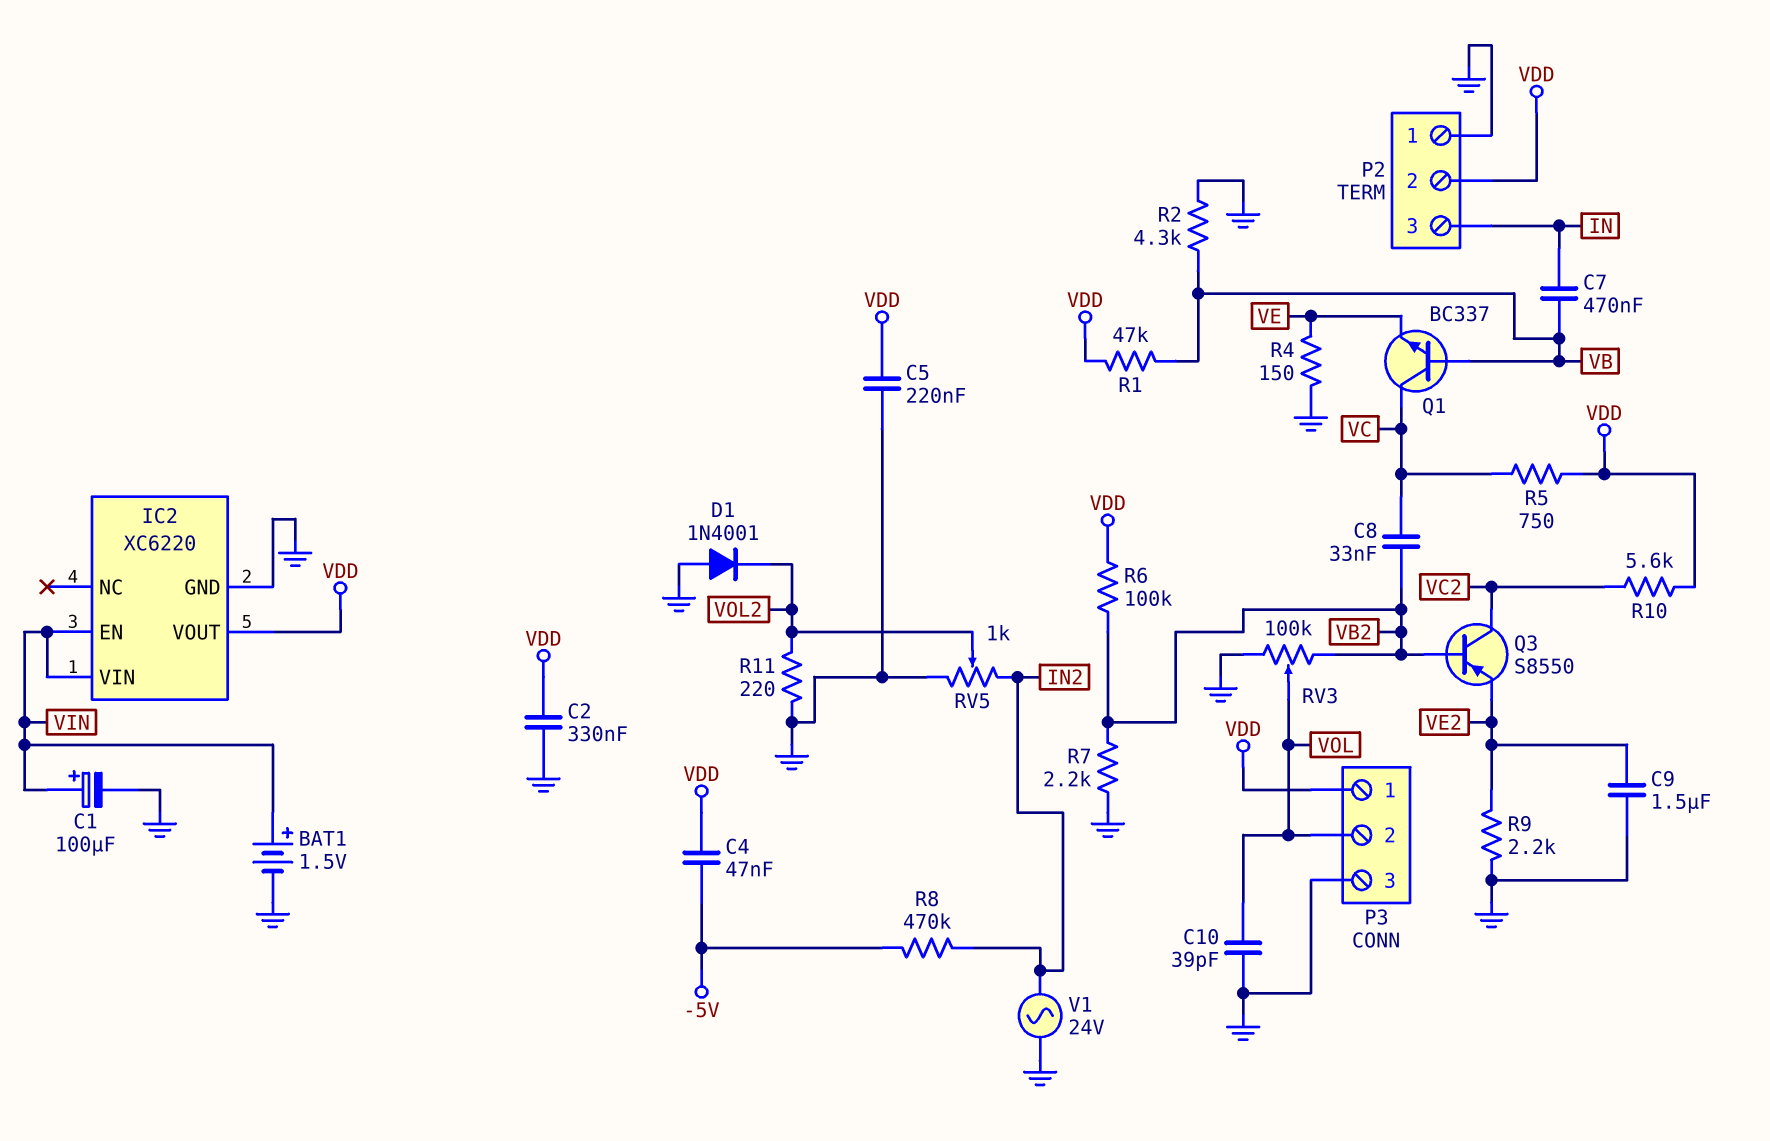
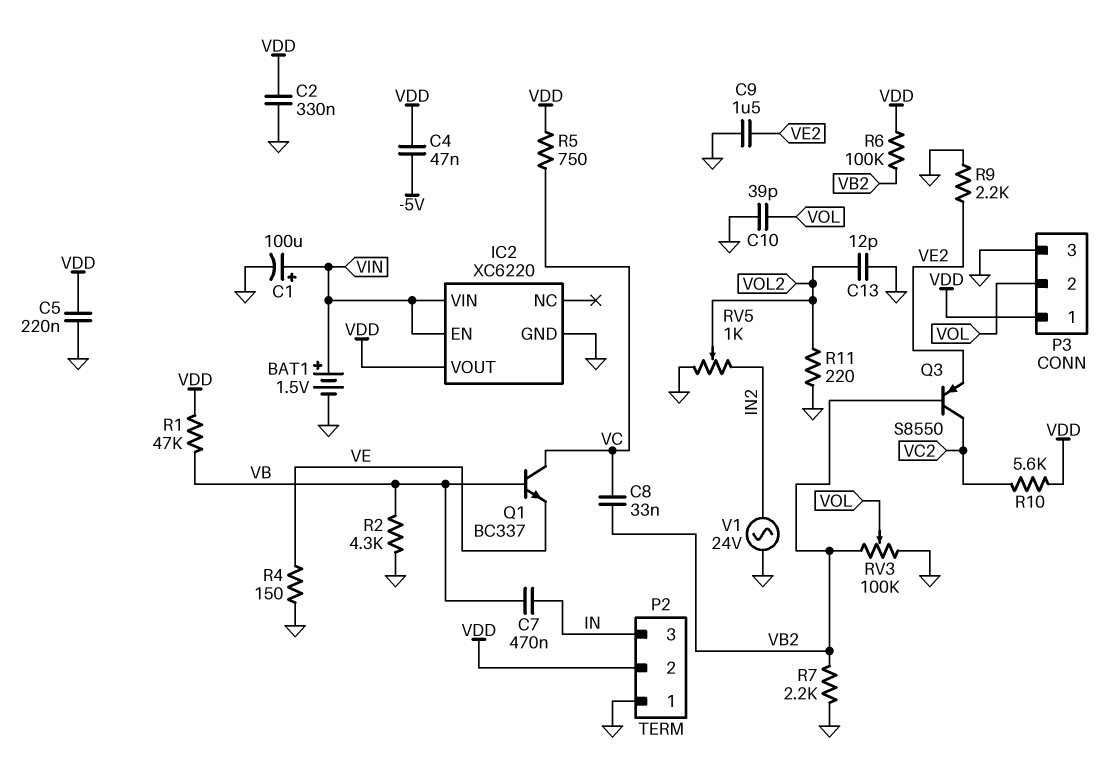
C13: none -> 12pF (GND, VOL2)
D1: diode 1N4001 (A GND, K VOL2) -> none
R8: 470k (-5V, IN2) -> none

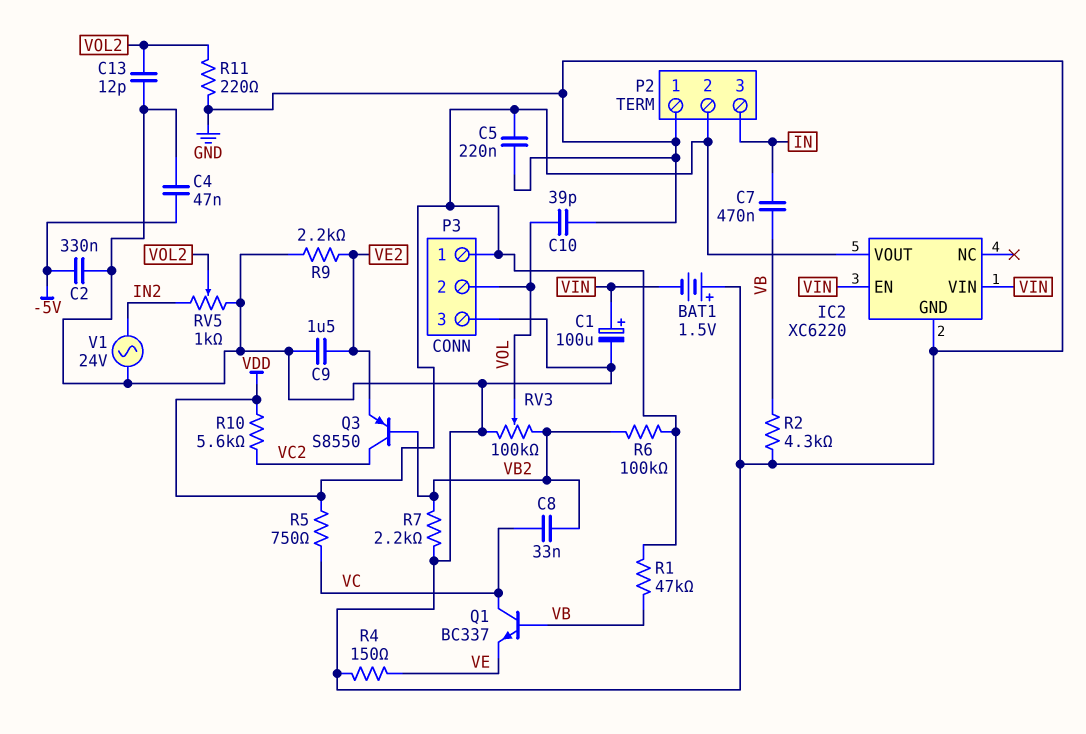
BAT1: 1.5V (plus VIN, minus GND) -> 1.5V (plus GND, minus VIN)
C2: 330nF (GND, VDD) -> 330nF (-5V, GND)
C4: 47nF (-5V, VDD) -> 47nF (-5V, GND)

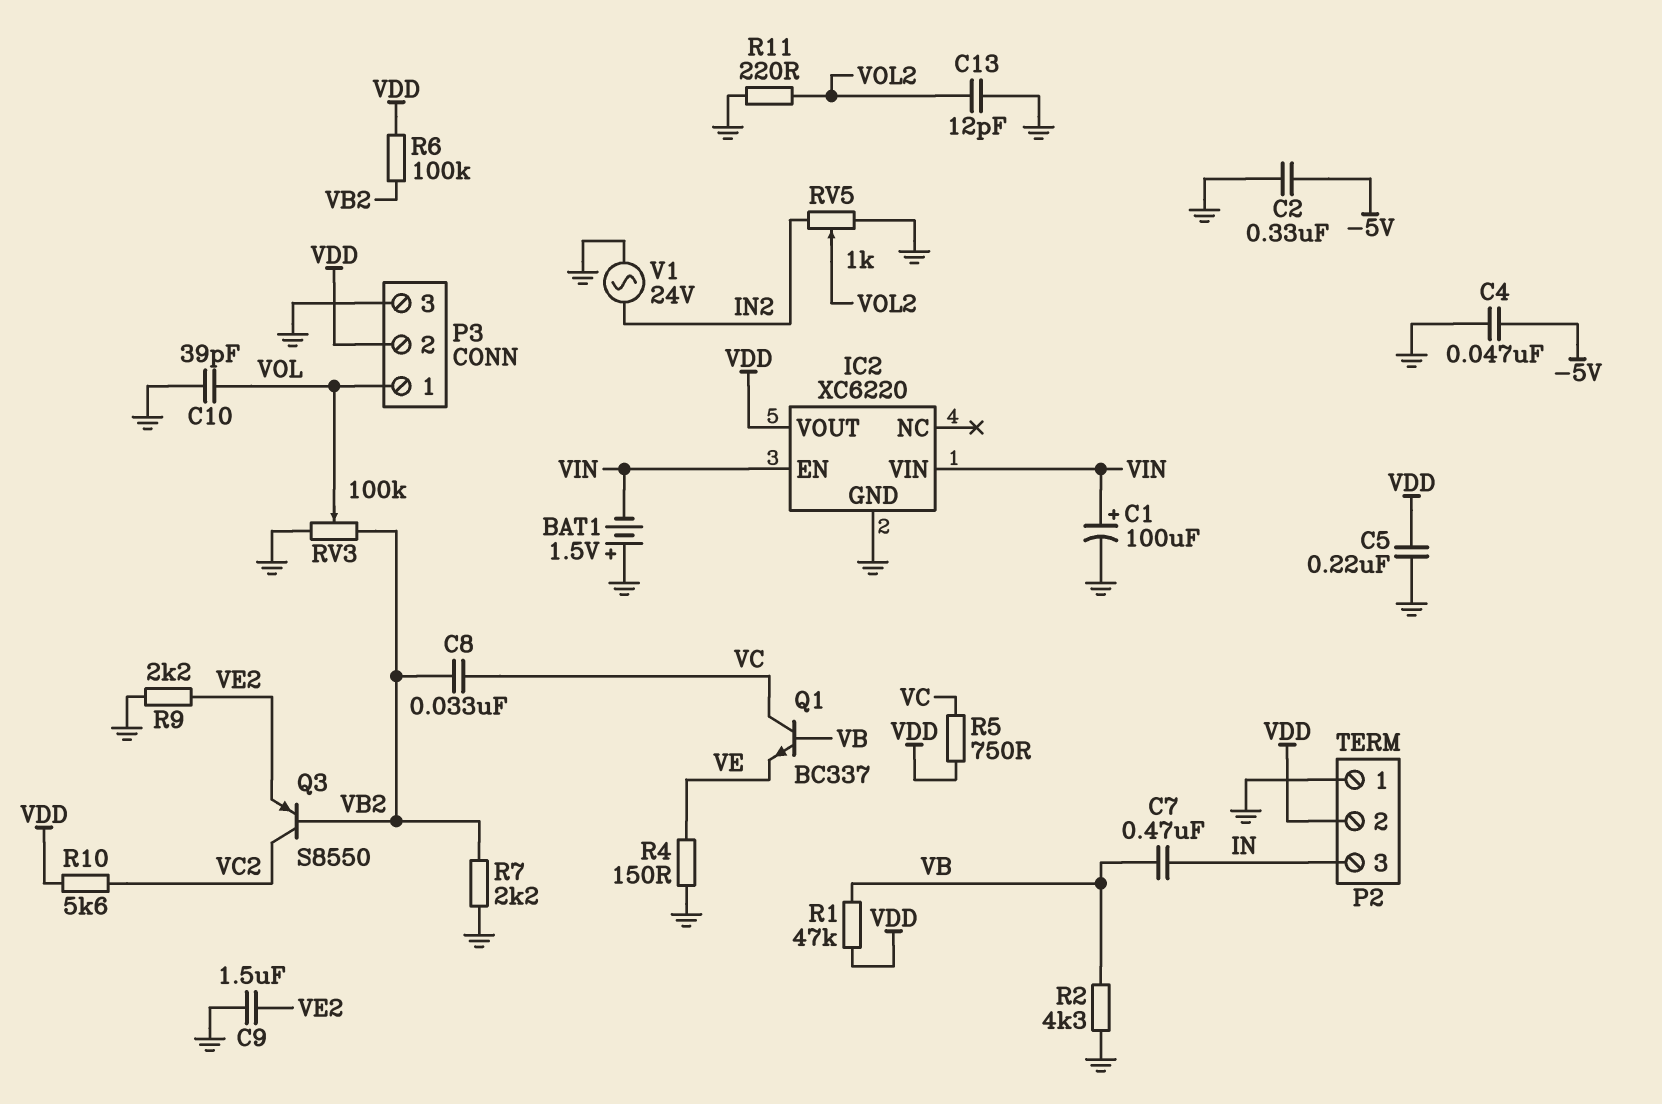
P3 pin 1: VDD -> VOL
P3 pin 2: VOL -> VDD

